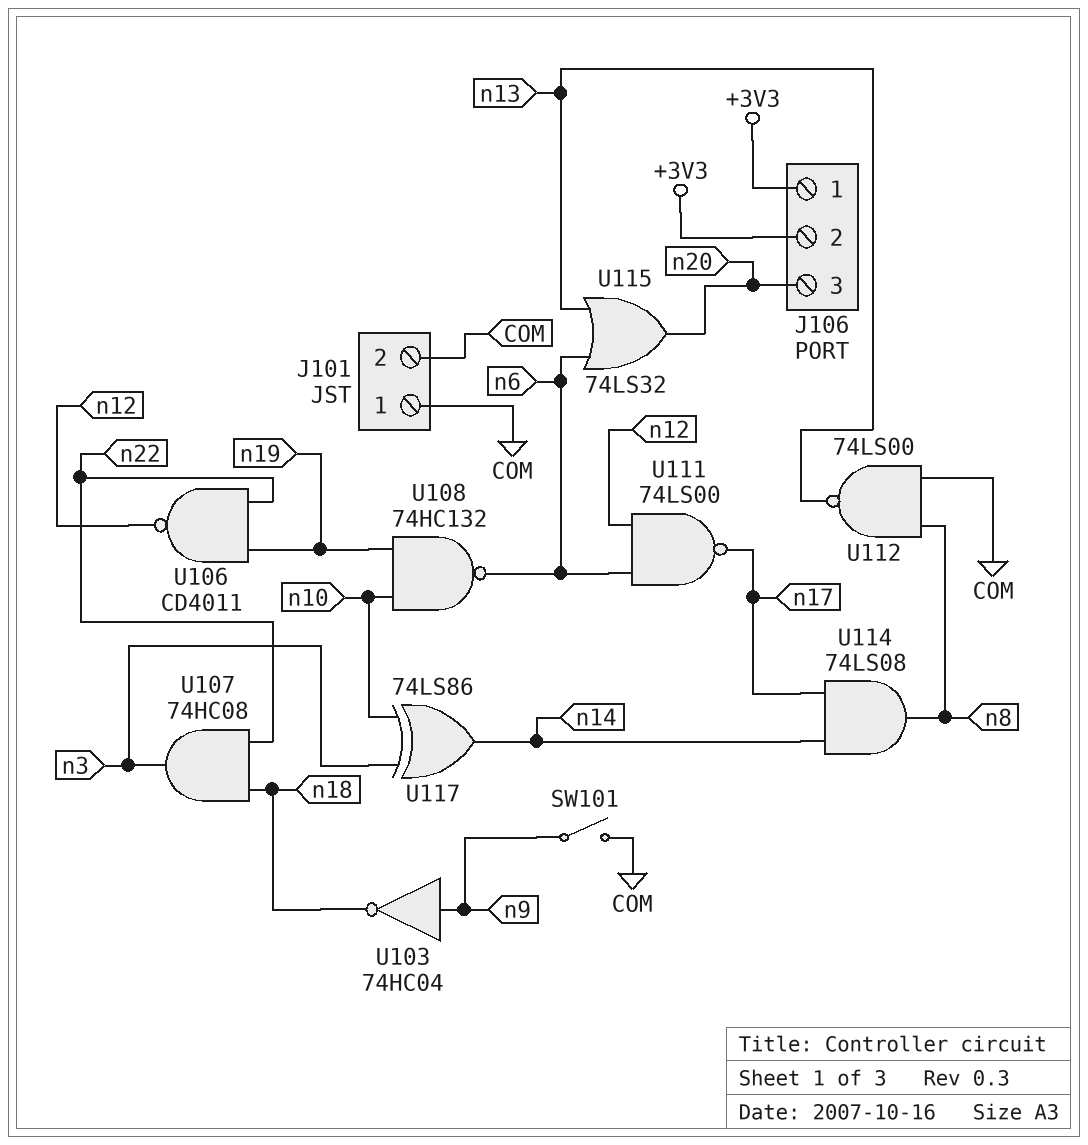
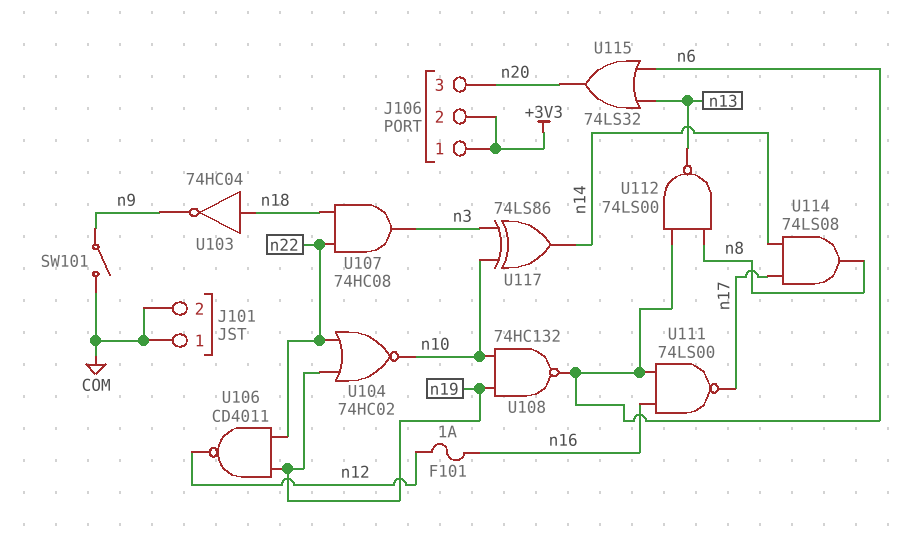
F101: none -> 1A (n12, n16)
U103: NOT 74HC04 (in n9, out n18) -> NOT 74HC04 (in n18, out n9)
U104: none -> NOR 74HC02 (in n19, in n22, out n10)
U111: NAND 74LS00 (in n6, in n12, out n17) -> NAND 74LS00 (in n6, in n16, out n17)
U112: NAND 74LS00 (in COM, in n8, out n13) -> NAND 74LS00 (in n6, in n8, out n13)

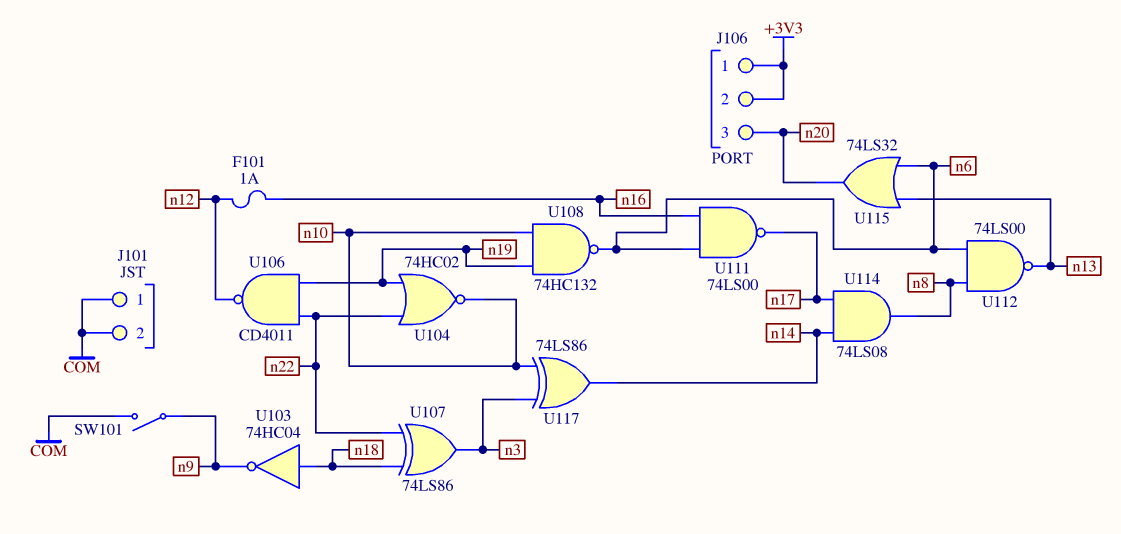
U107: AND 74HC08 (in n18, in n22, out n3) -> XOR 74LS86 (in n18, in n22, out n3)

